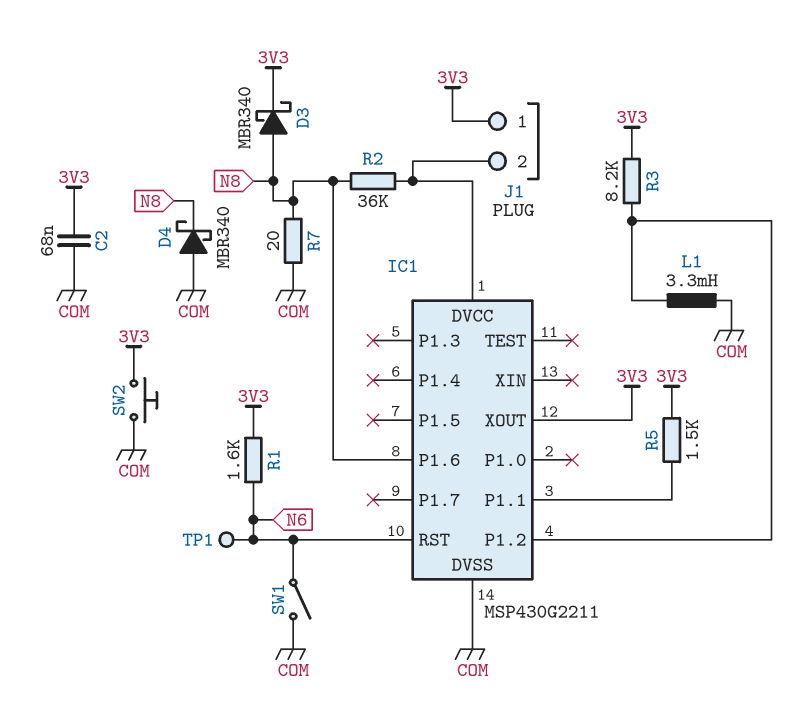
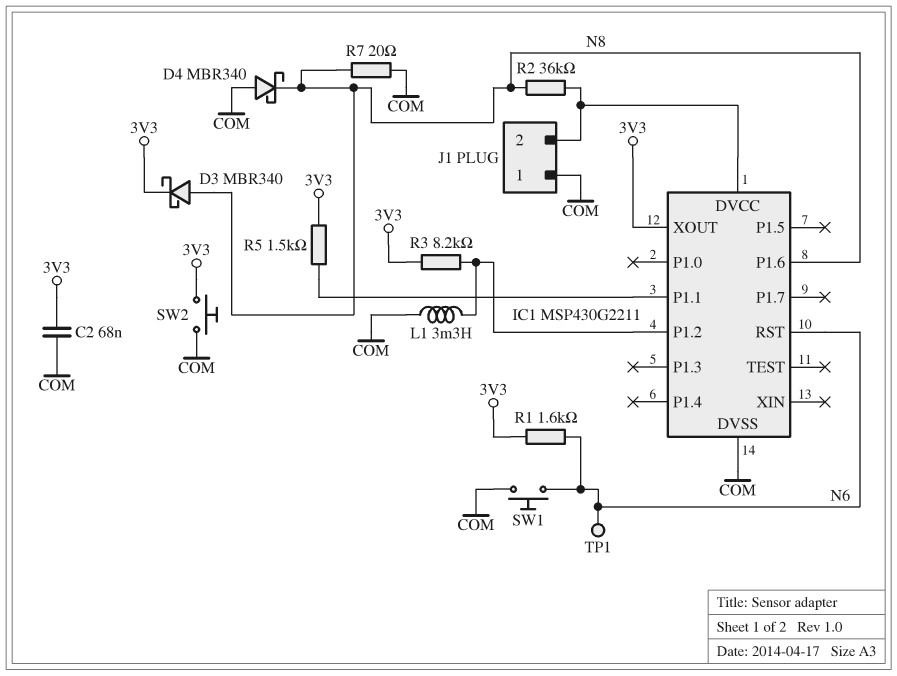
J1 pin 1: 3V3 -> COM
SW1: switch (COM, N6) -> button (COM, N6)

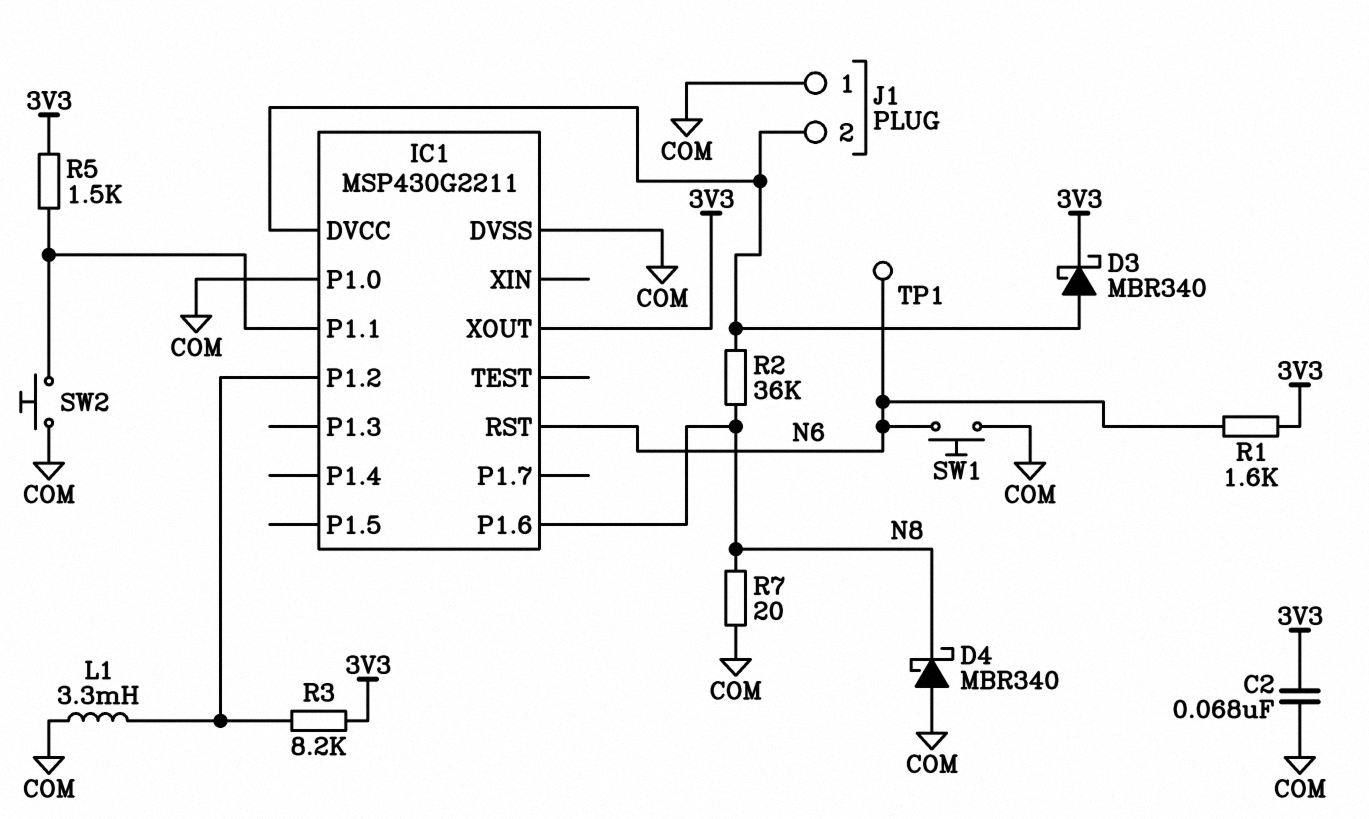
D3: schottky MBR340 (A N8, K 3V3) -> schottky MBR340 (A IC1/DVCC, K 3V3)
IC1 pin P1.0: none -> COM
SW2: button (3V3, COM) -> button (COM, IC1/P1.1)

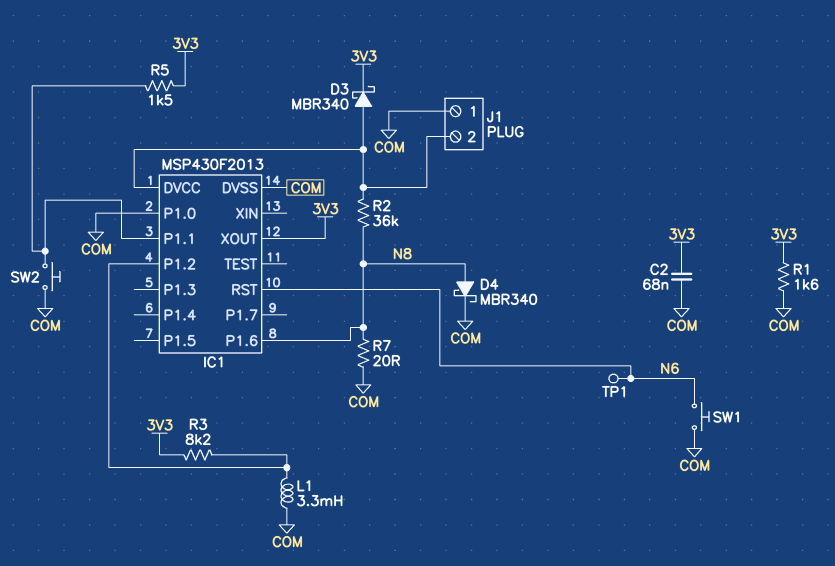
D4: schottky MBR340 (A COM, K N8) -> schottky MBR340 (A N8, K COM)
IC1: MSP430G2211 -> MSP430F2013
R1: 1.6k (3V3, N6) -> 1.6k (3V3, COM)

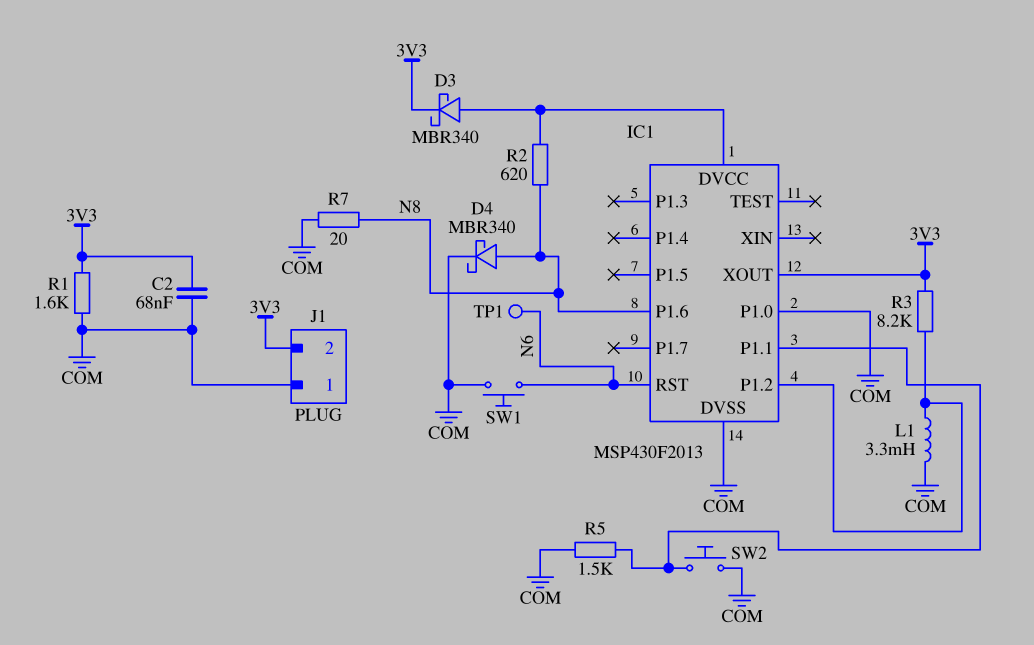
J1 pin 2: IC1/DVCC -> 3V3
R2: 36k (IC1/DVCC, N8) -> 620 (IC1/DVCC, N8)
R5: 1.5k (3V3, IC1/P1.1) -> 1.5k (COM, IC1/P1.1)

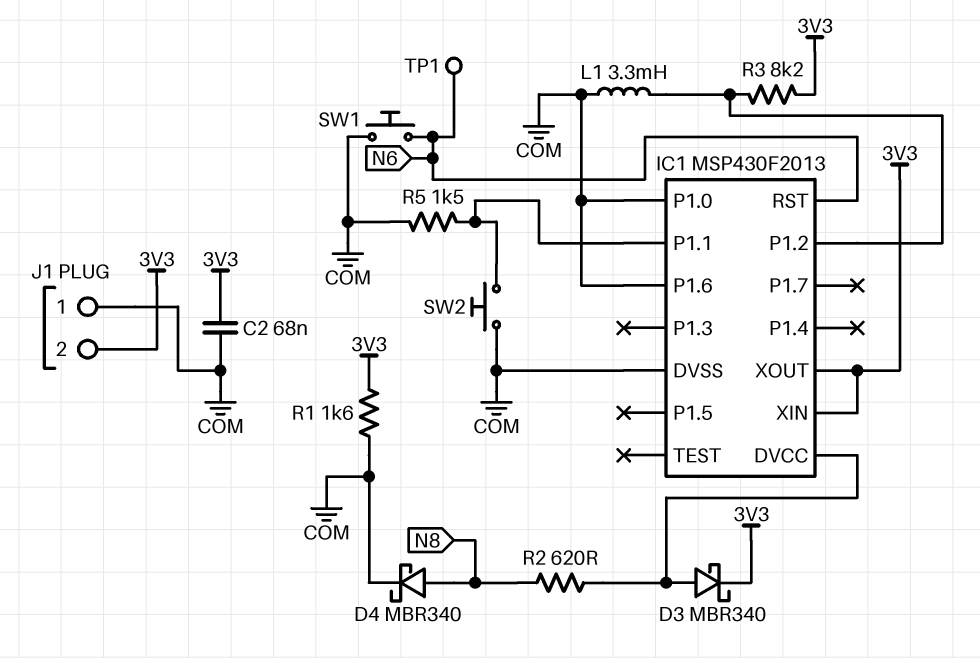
IC1 pin P1.6: N8 -> COM
IC1 pin XIN: none -> 3V3
R7: 20 (COM, N8) -> none

